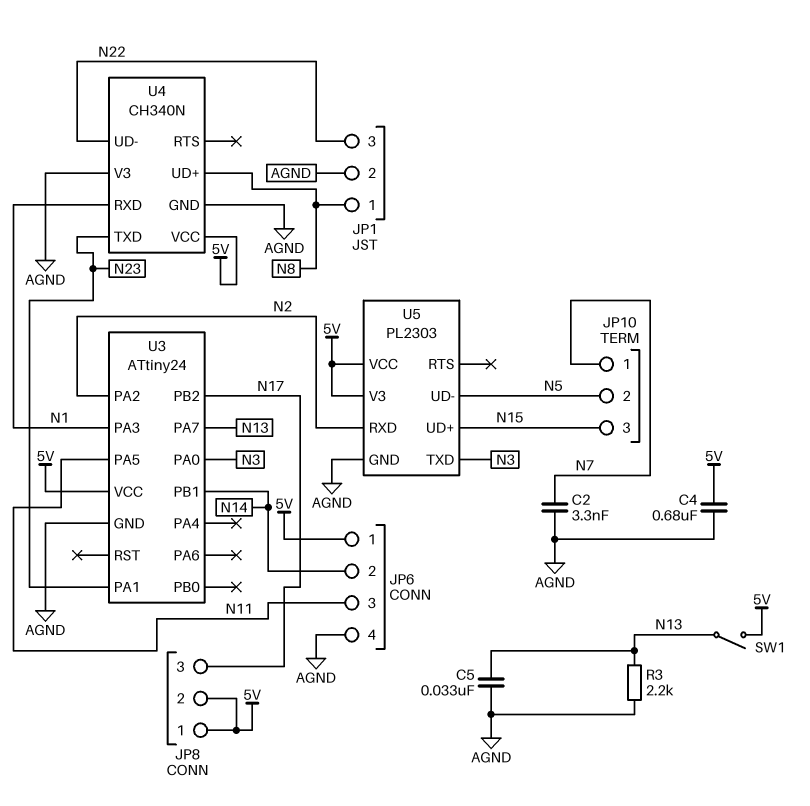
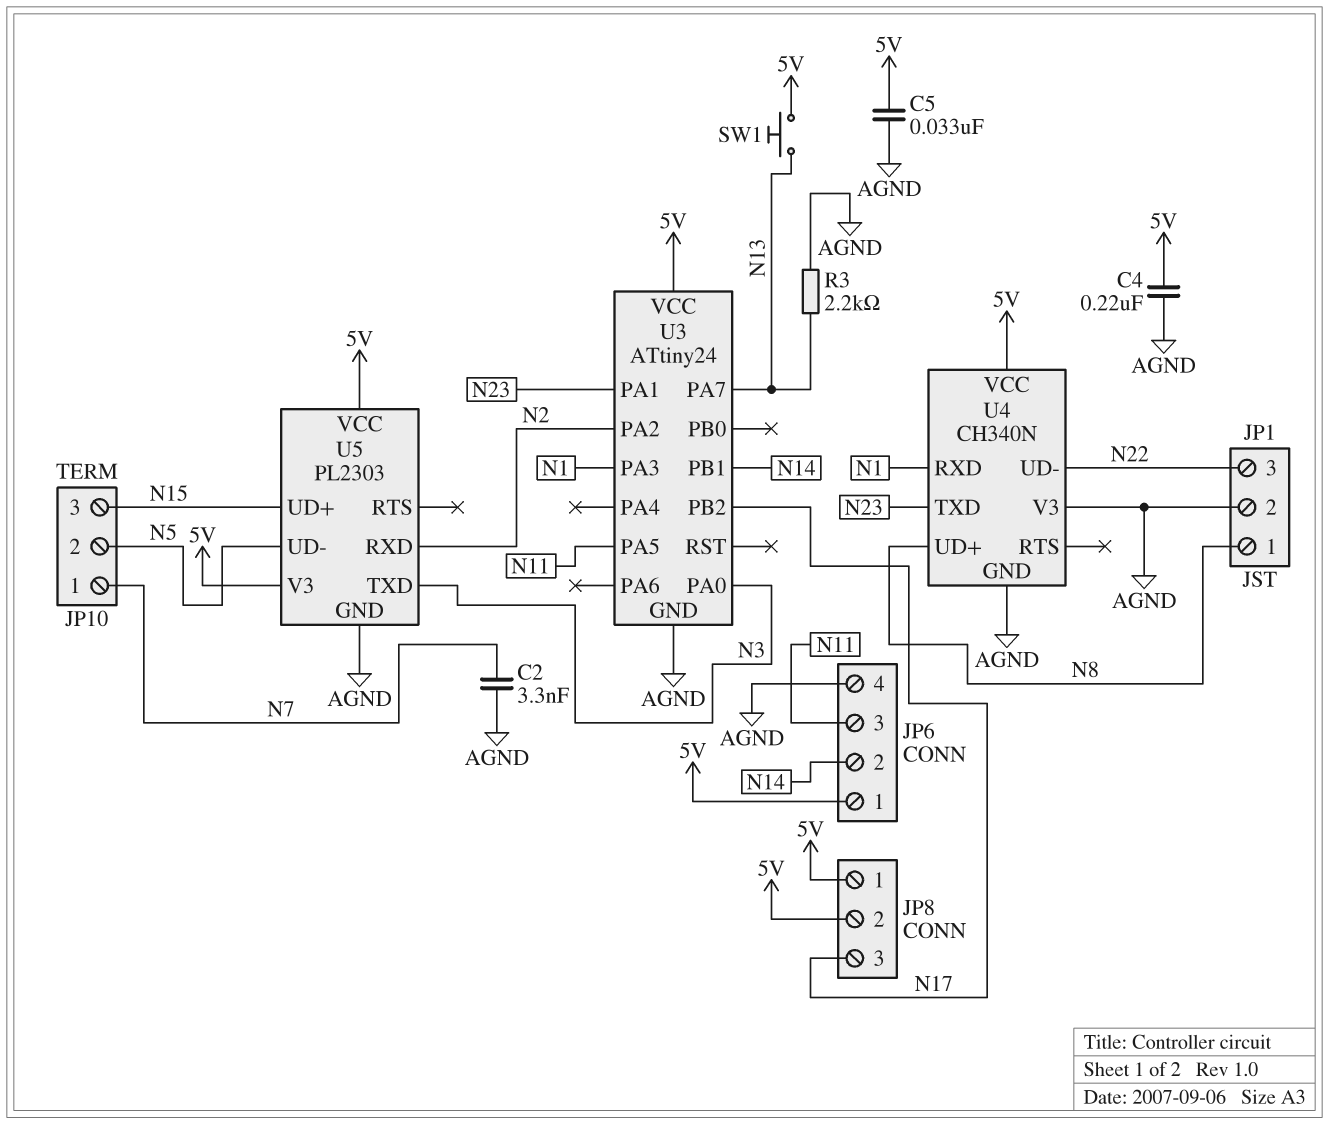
C4: 680nF (5V, AGND) -> 220nF (5V, AGND)
C5: 33nF (AGND, N13) -> 33nF (5V, AGND)
SW1: switch (5V, N13) -> button (5V, N13)

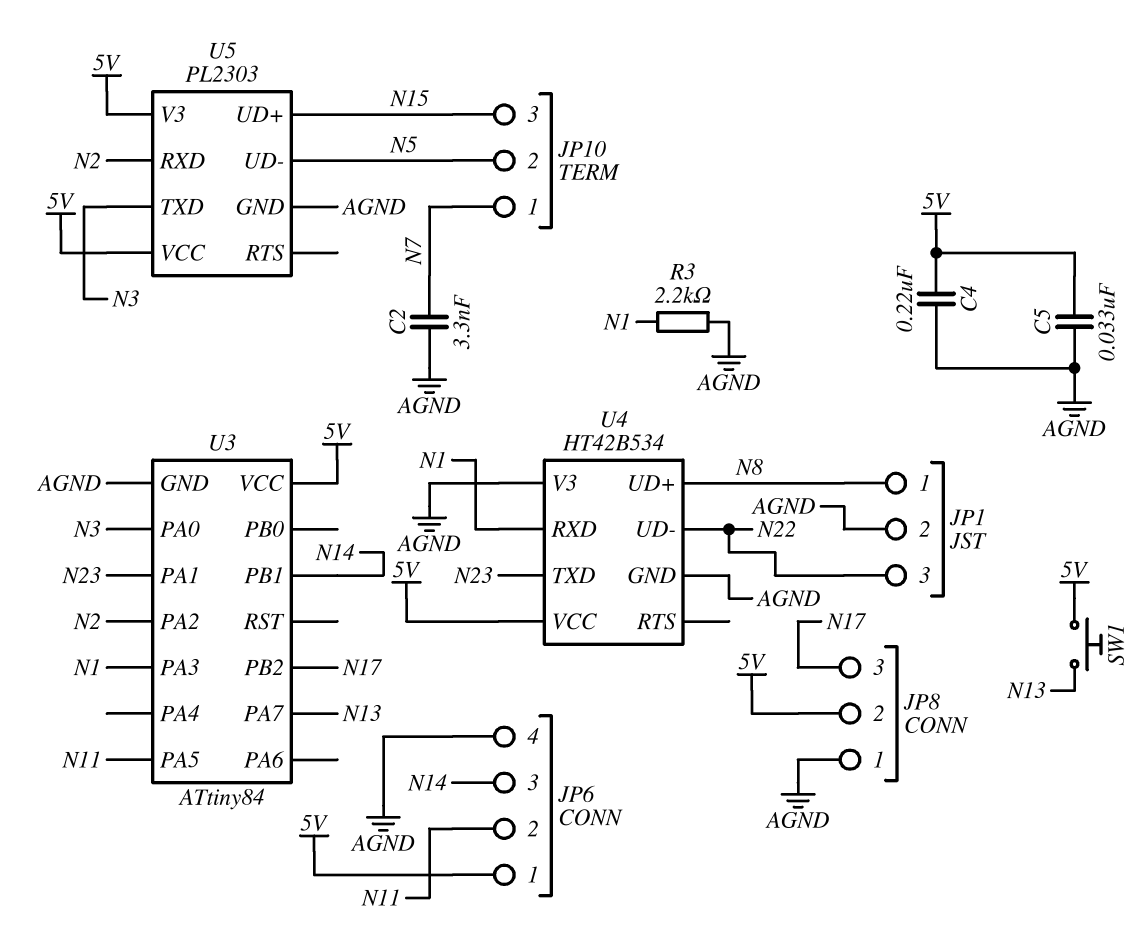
JP6 pin 2: N14 -> N11
JP6 pin 3: N11 -> N14
JP8 pin 1: 5V -> AGND
R3: 2.2k (AGND, N13) -> 2.2k (AGND, N1)
U3: ATtiny24 -> ATtiny84
U4: CH340N -> HT42B534

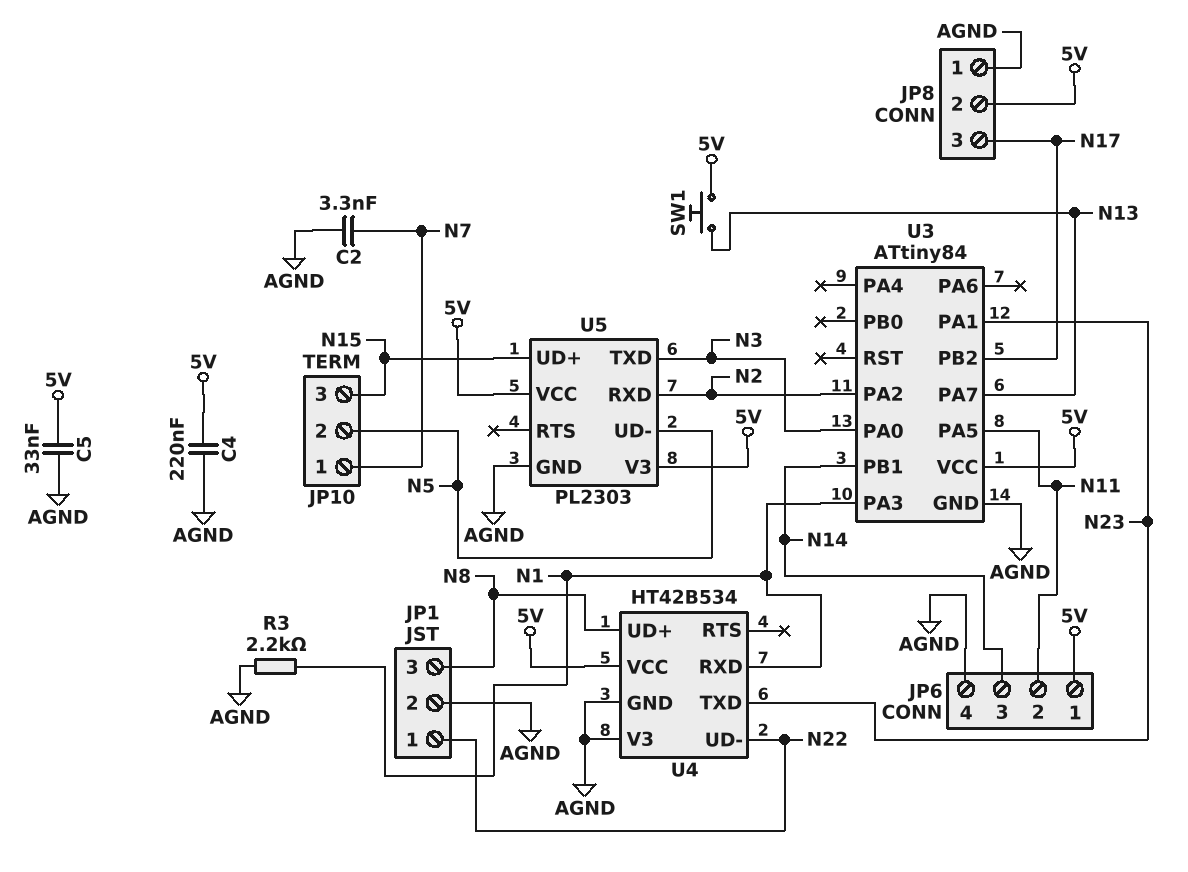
JP1 pin 1: N8 -> N22
JP1 pin 3: N22 -> N8

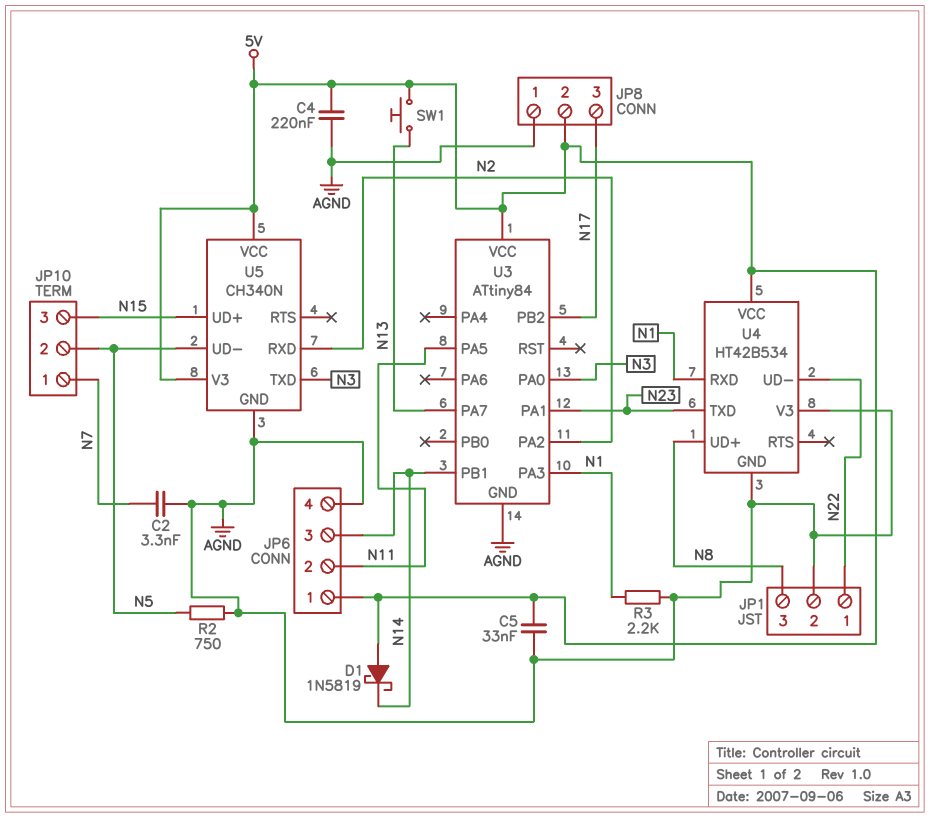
D1: none -> schottky 1N5819 (A 5V, K N14)
R2: none -> 750 (AGND, N5)
U5: PL2303 -> CH340N

